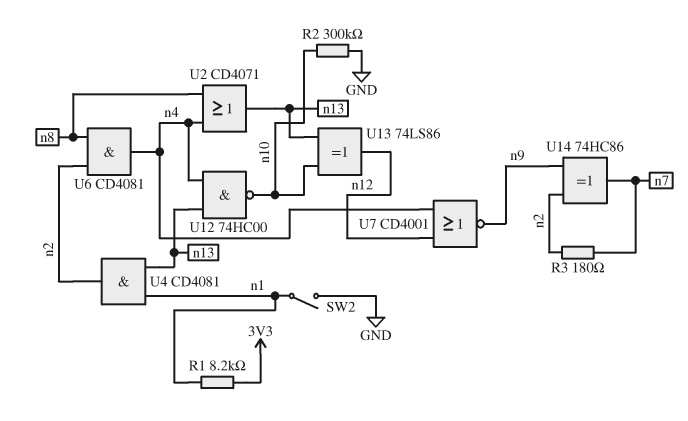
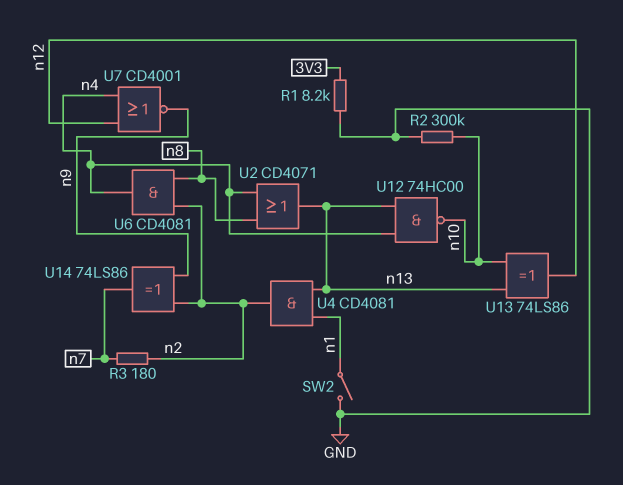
R1: 8.2k (3V3, n1) -> 8.2k (3V3, GND)
U14: XOR 74HC86 (in n2, in n9, out n7) -> XOR 74LS86 (in n2, in n9, out n7)

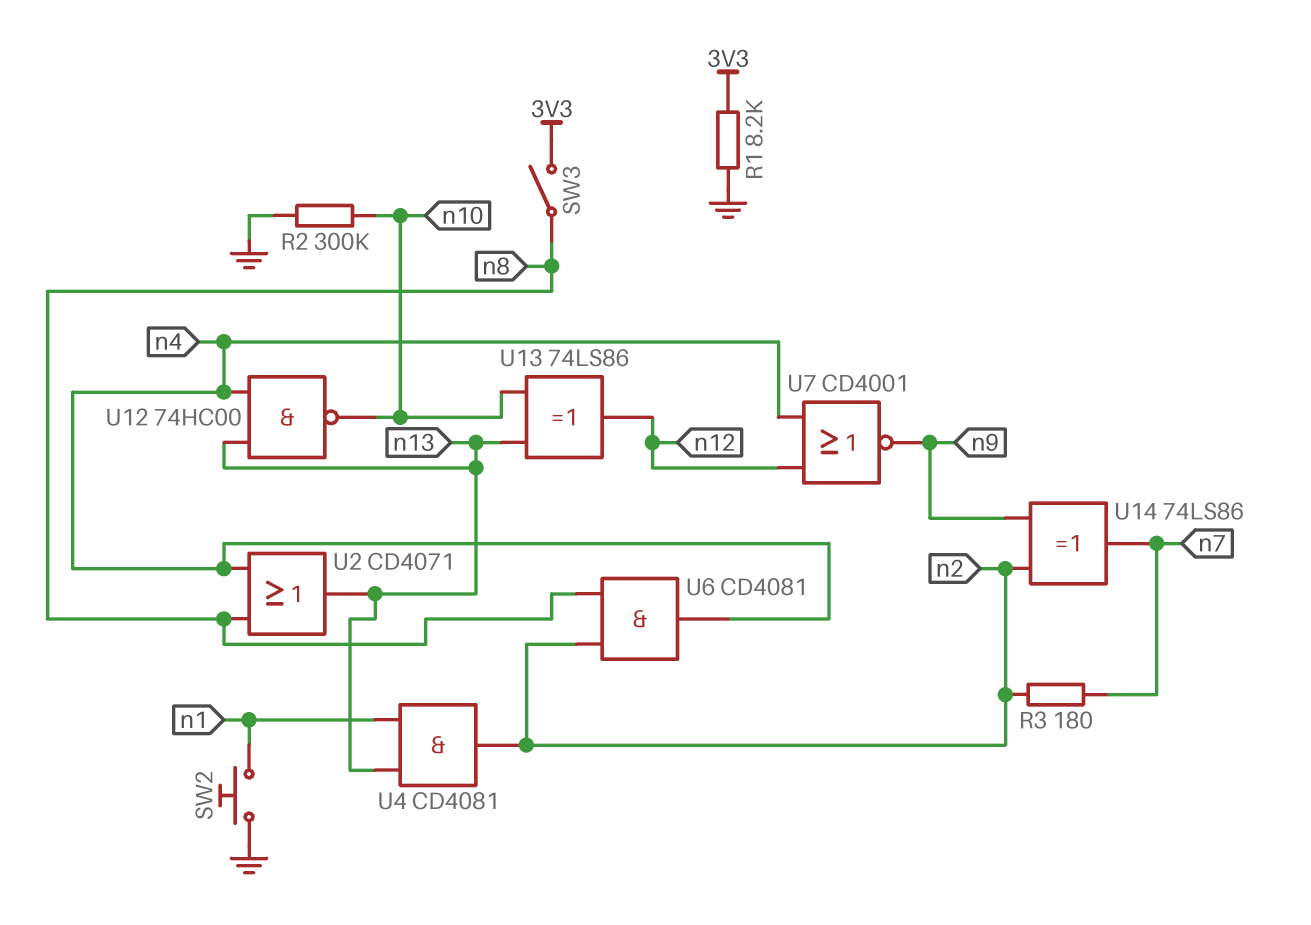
SW2: switch (GND, n1) -> button (GND, n1)
SW3: none -> switch (3V3, n8)

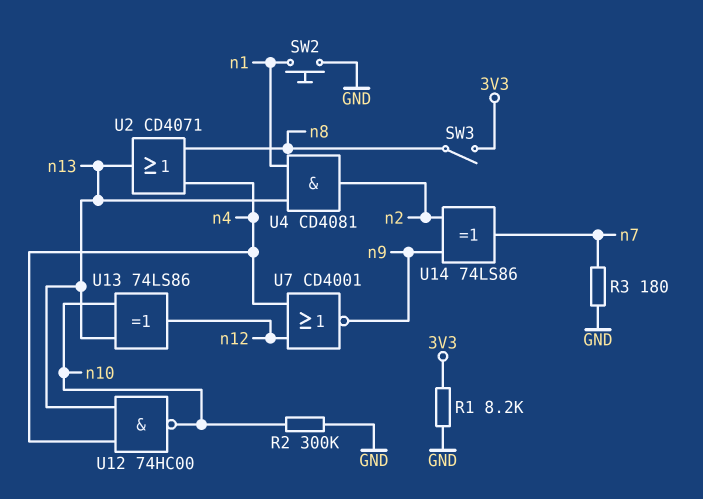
R3: 180 (n2, n7) -> 180 (GND, n7)
U6: AND CD4081 (in n2, in n8, out n4) -> none

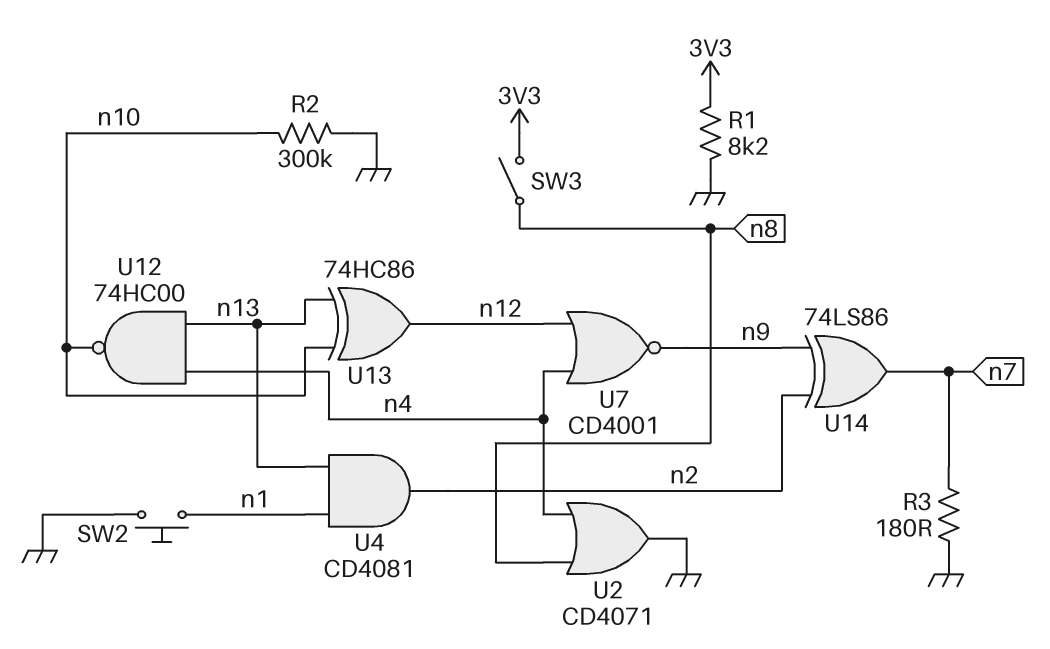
U2: OR CD4071 (in n4, in n8, out n13) -> OR CD4071 (in n4, in n8, out GND)
U13: XOR 74LS86 (in n10, in n13, out n12) -> XOR 74HC86 (in n10, in n13, out n12)

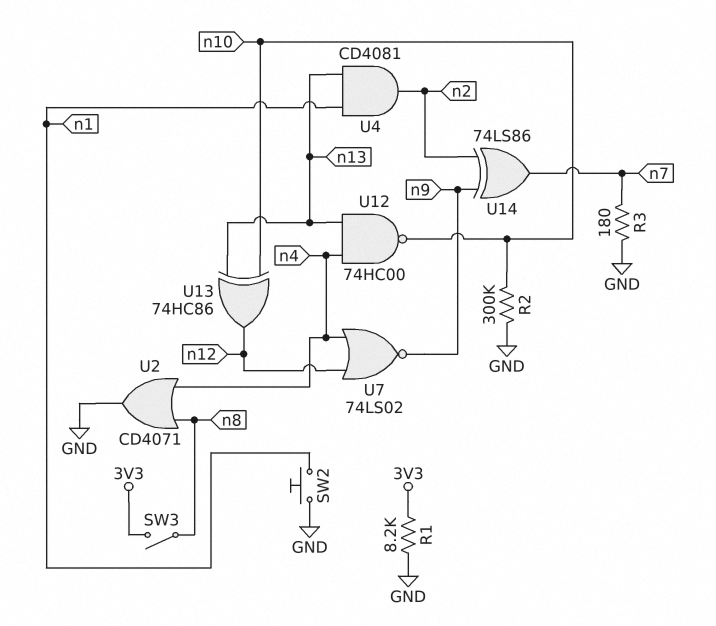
U7: NOR CD4001 (in n4, in n12, out n9) -> NOR 74LS02 (in n4, in n12, out n9)

